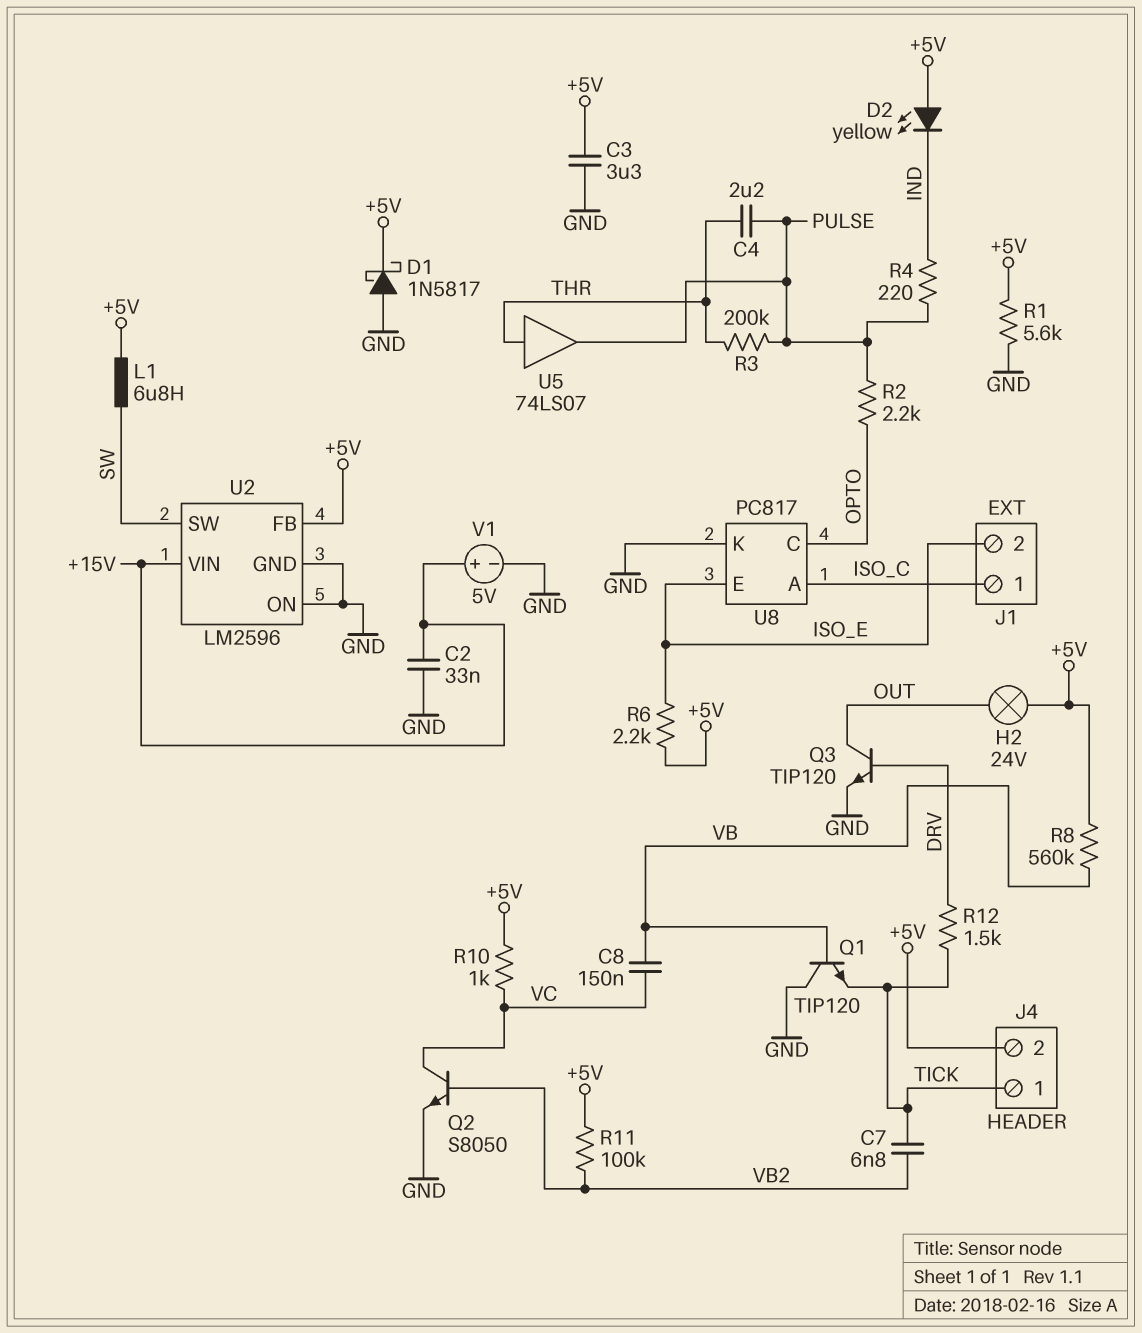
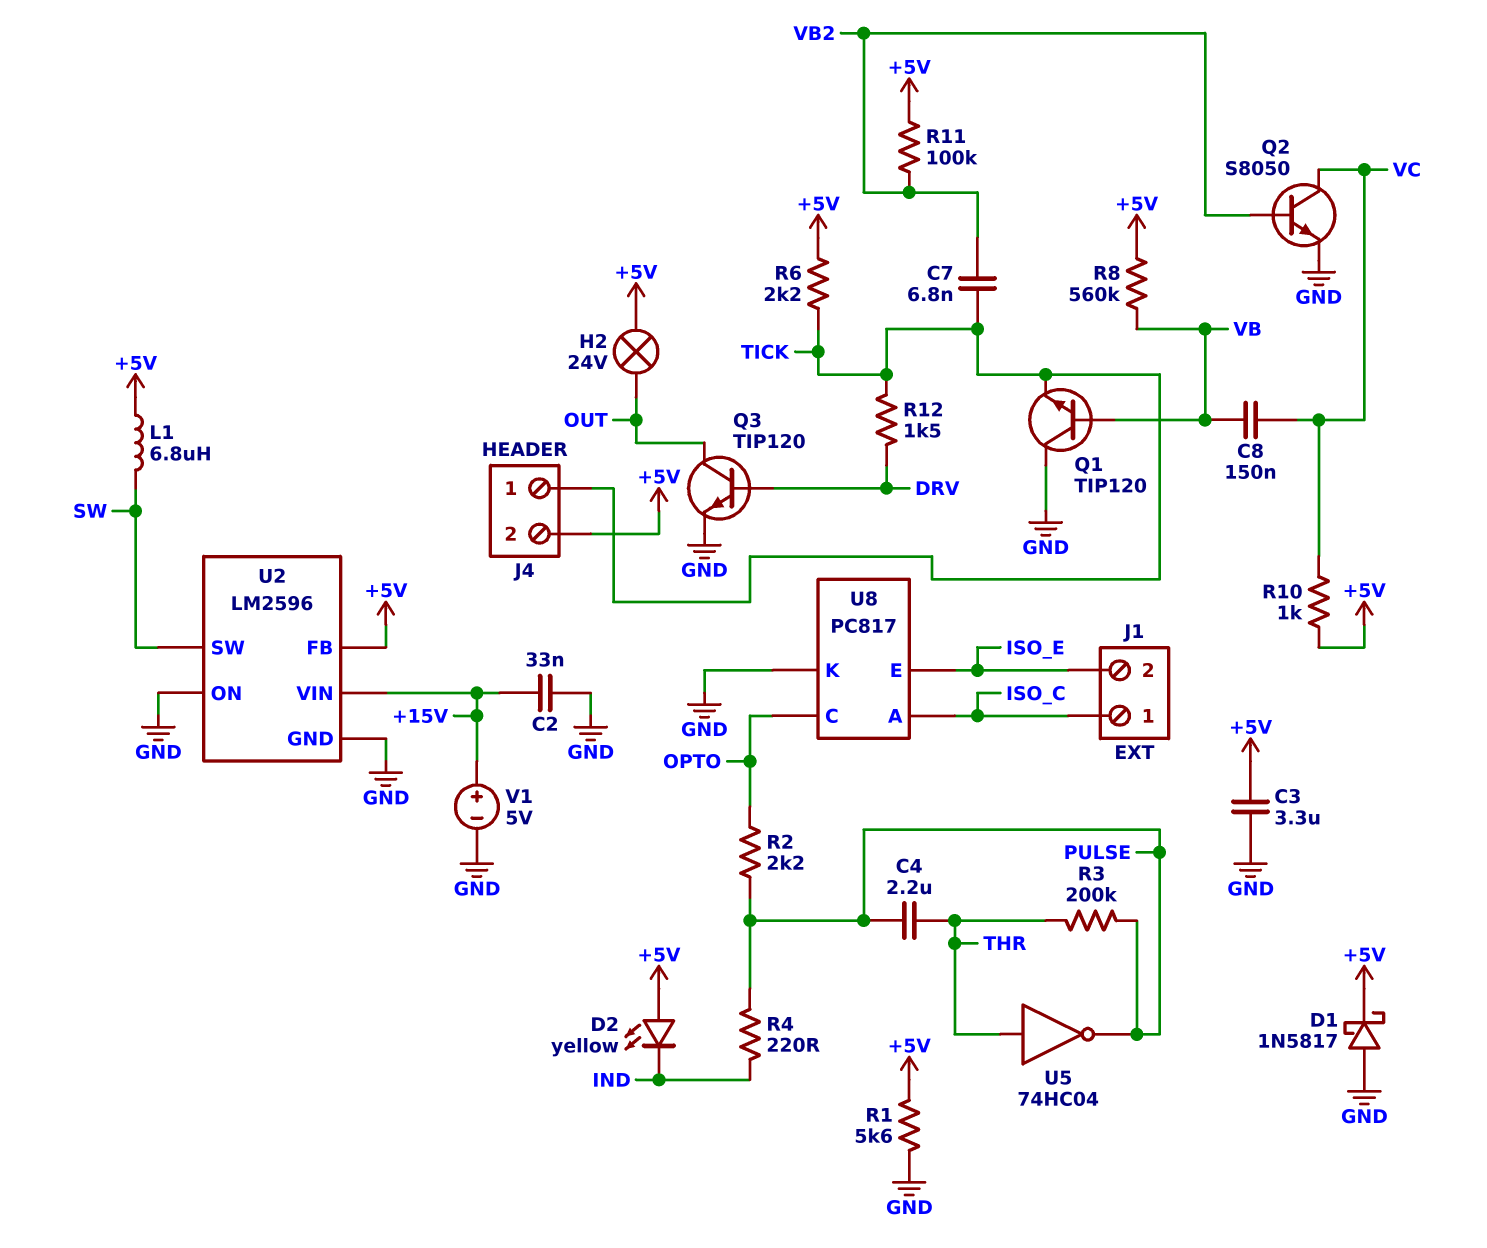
R6: 2.2k (+5V, ISO_E) -> 2.2k (+5V, TICK)
U5: buffer 74LS07 (in THR, out PULSE) -> NOT 74HC04 (in THR, out PULSE)

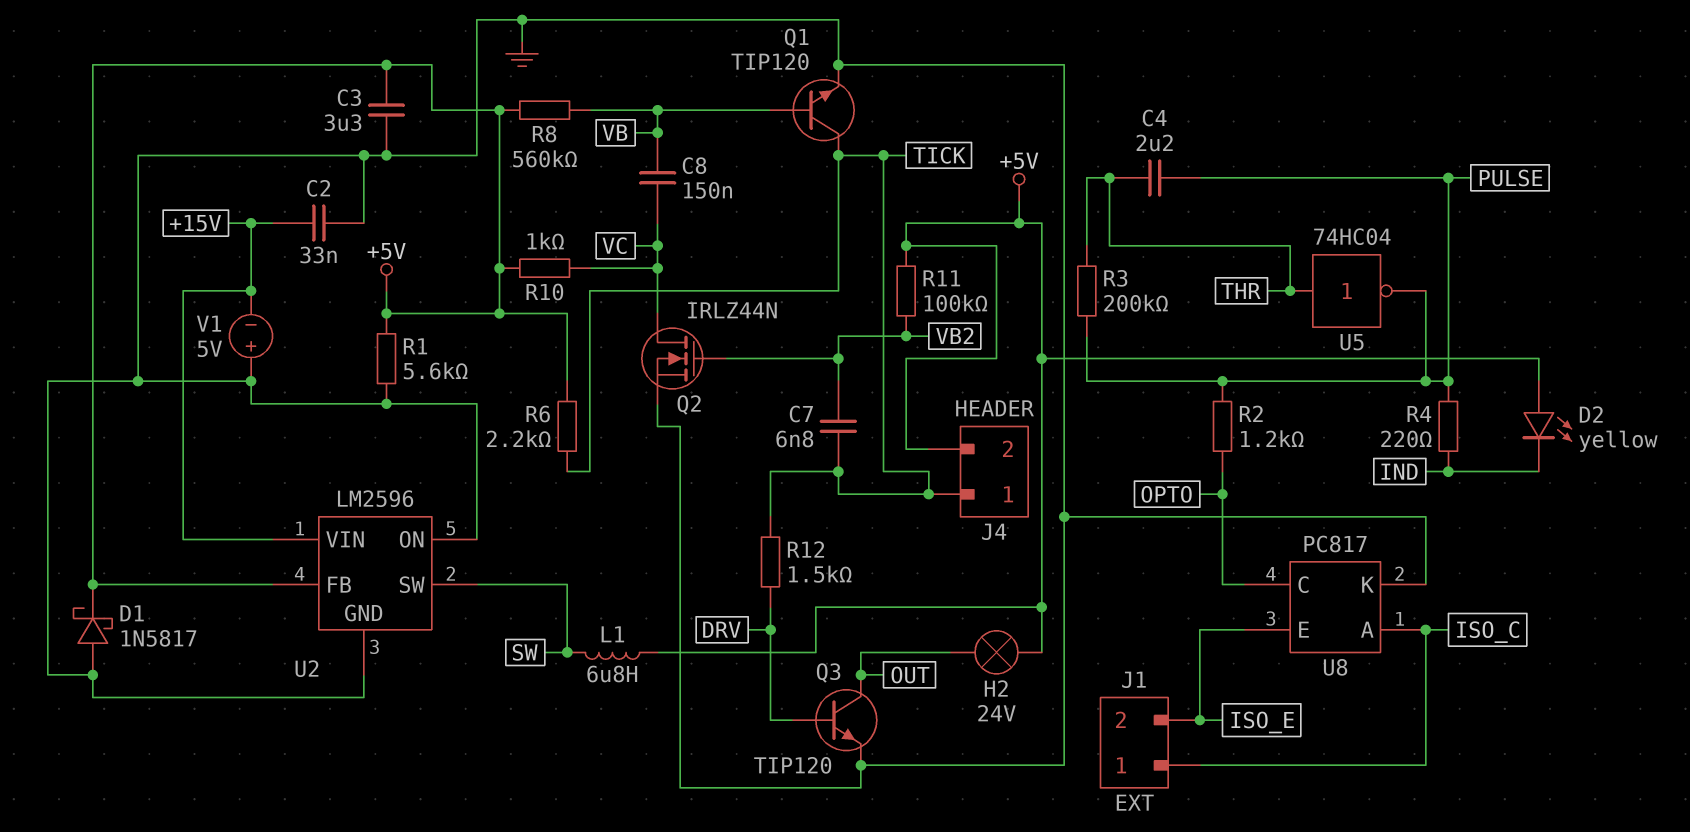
Q1: NPN TIP120 (B VB, C GND, E TICK) -> NPN TIP120 (B VB, C TICK, E GND)
Q2: NPN S8050 (B VB2, C VC, E GND) -> NMOS IRLZ44N (G VB2, D VC, S GND)
R2: 2.2k (OPTO, PULSE) -> 1.2k (OPTO, PULSE)
V1: 5V (plus +15V, minus GND) -> 5V (plus GND, minus +15V)

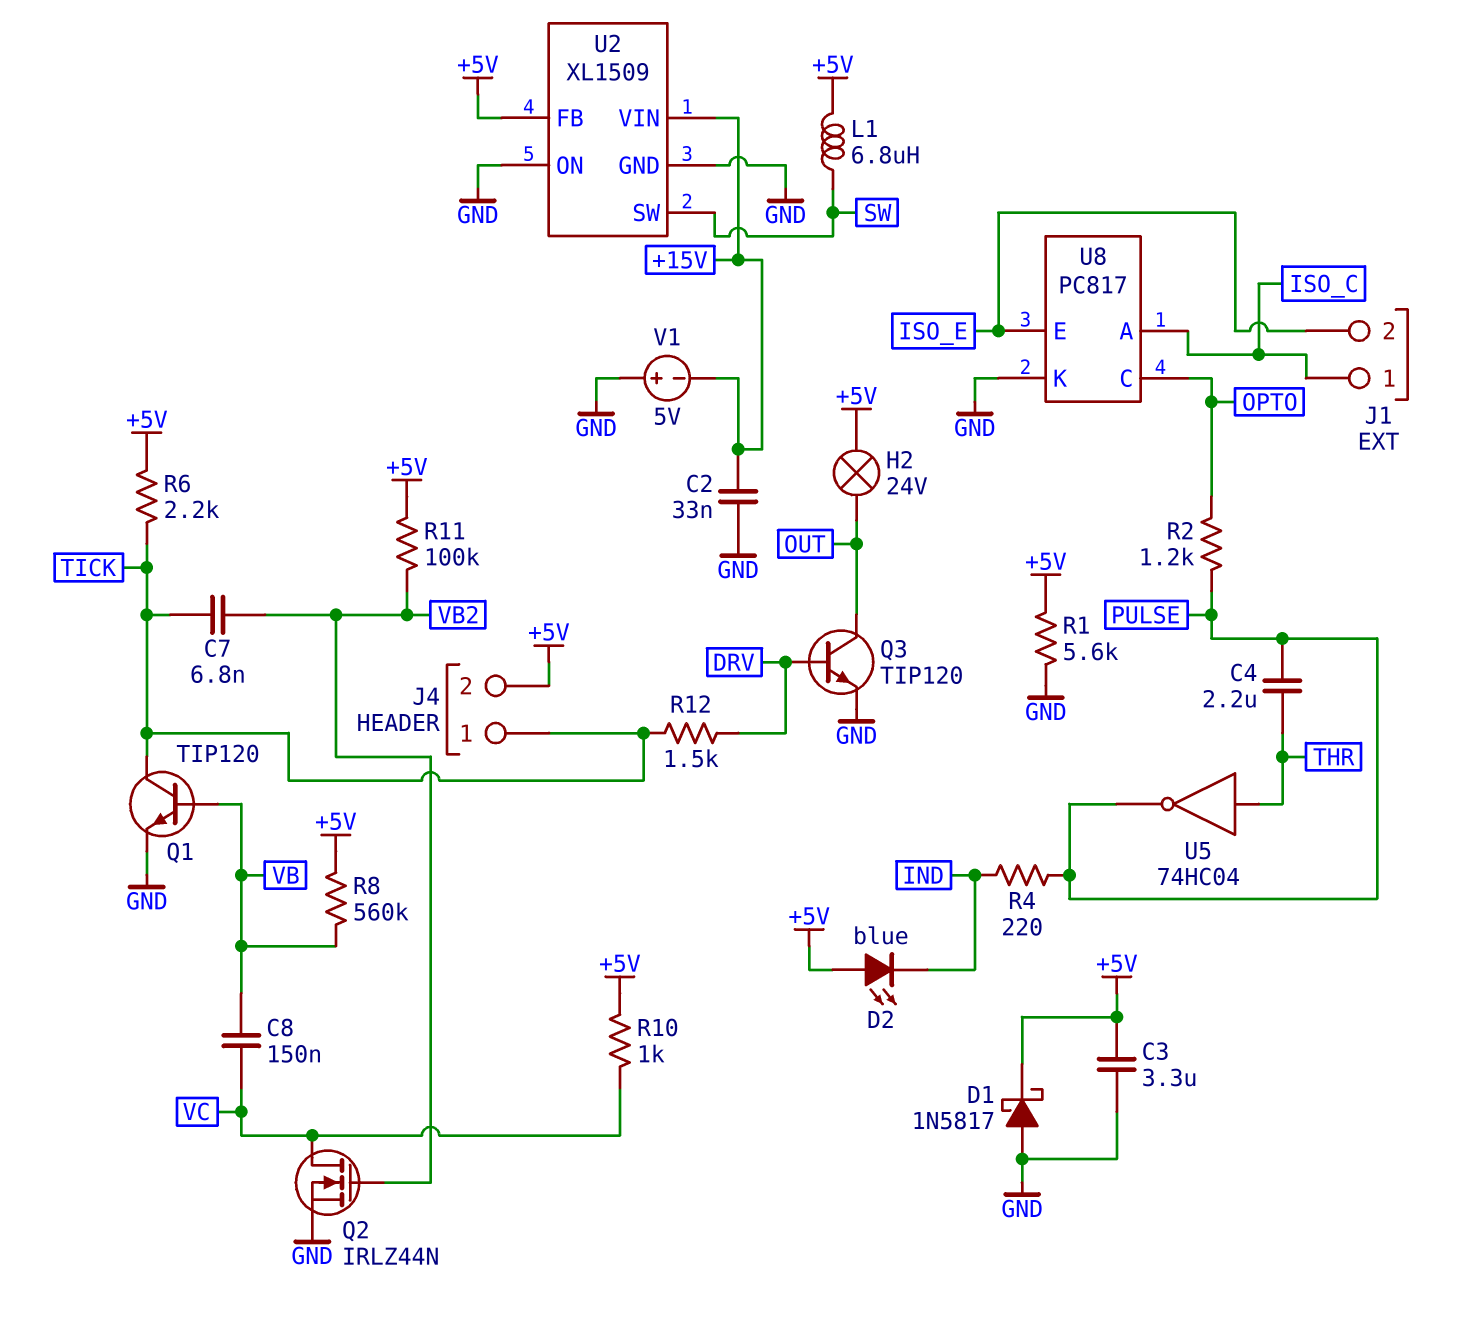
D2: LED yellow (A +5V, K IND) -> LED blue (A +5V, K IND)
R3: 200k (PULSE, THR) -> none
U2: LM2596 -> XL1509

